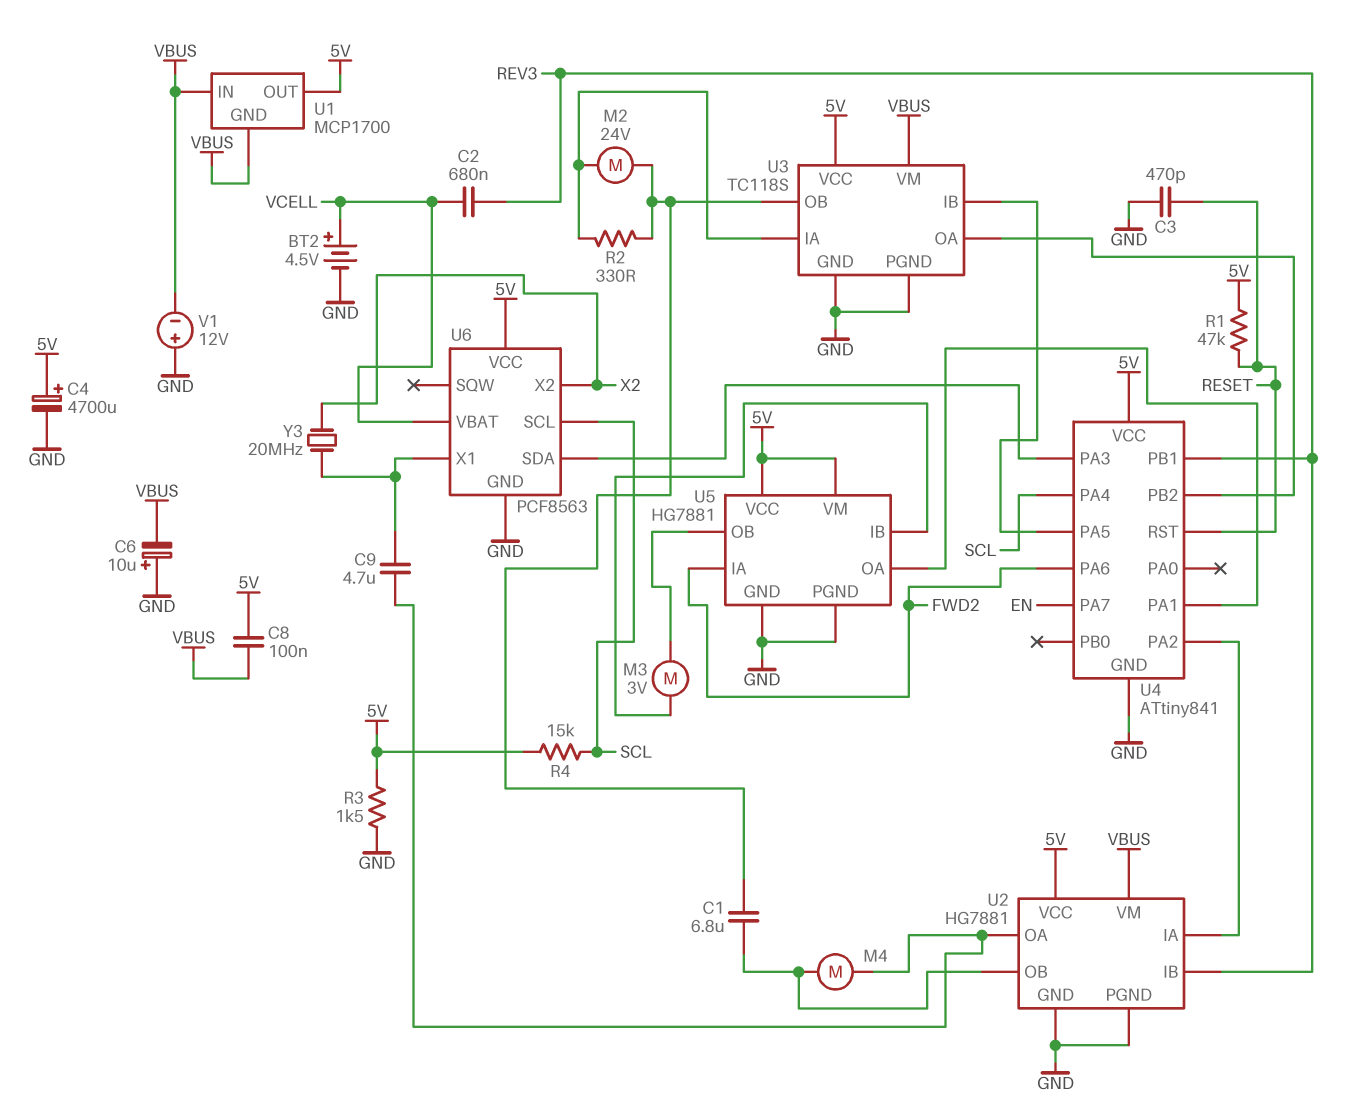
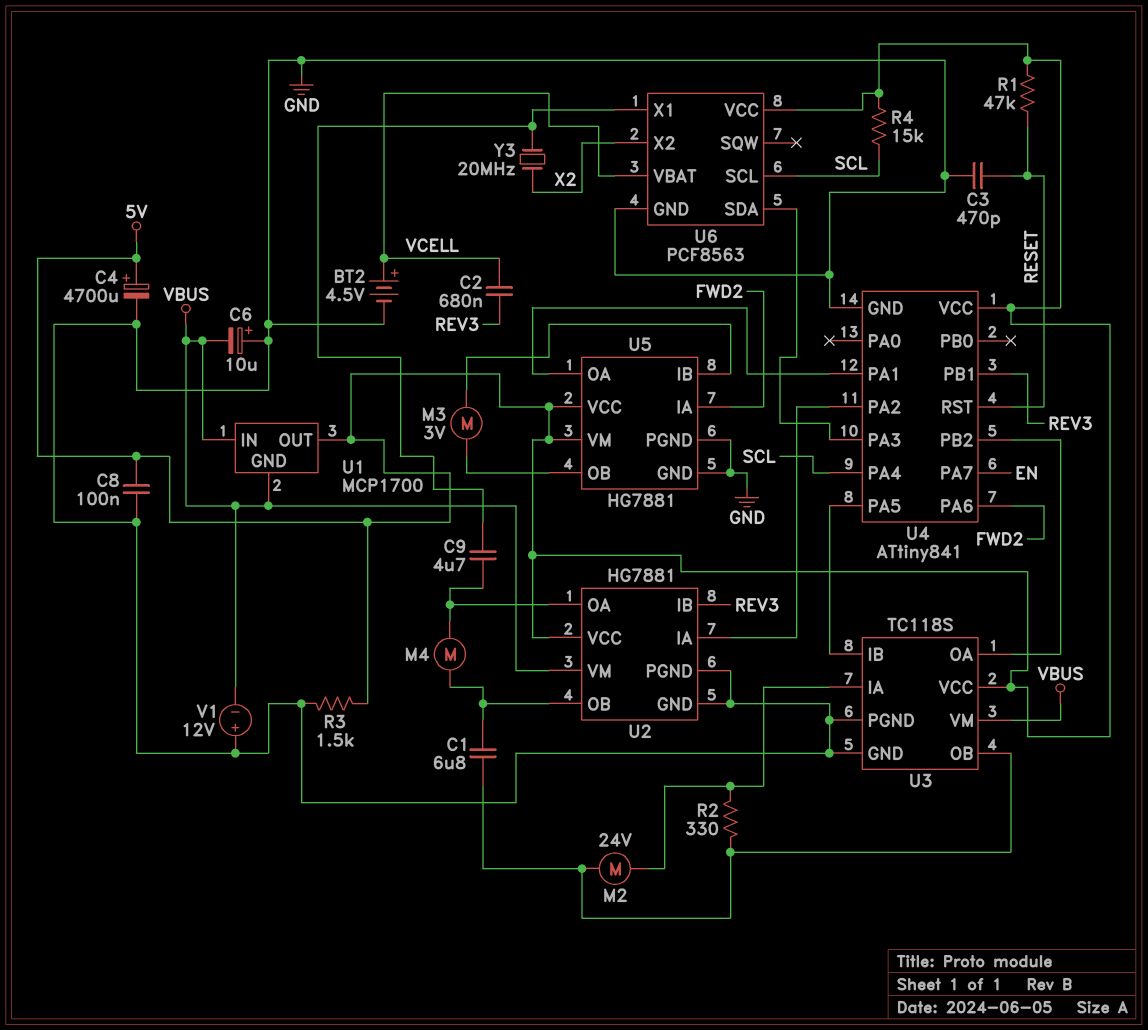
C8: 100nF (5V, VBUS) -> 100nF (5V, GND)

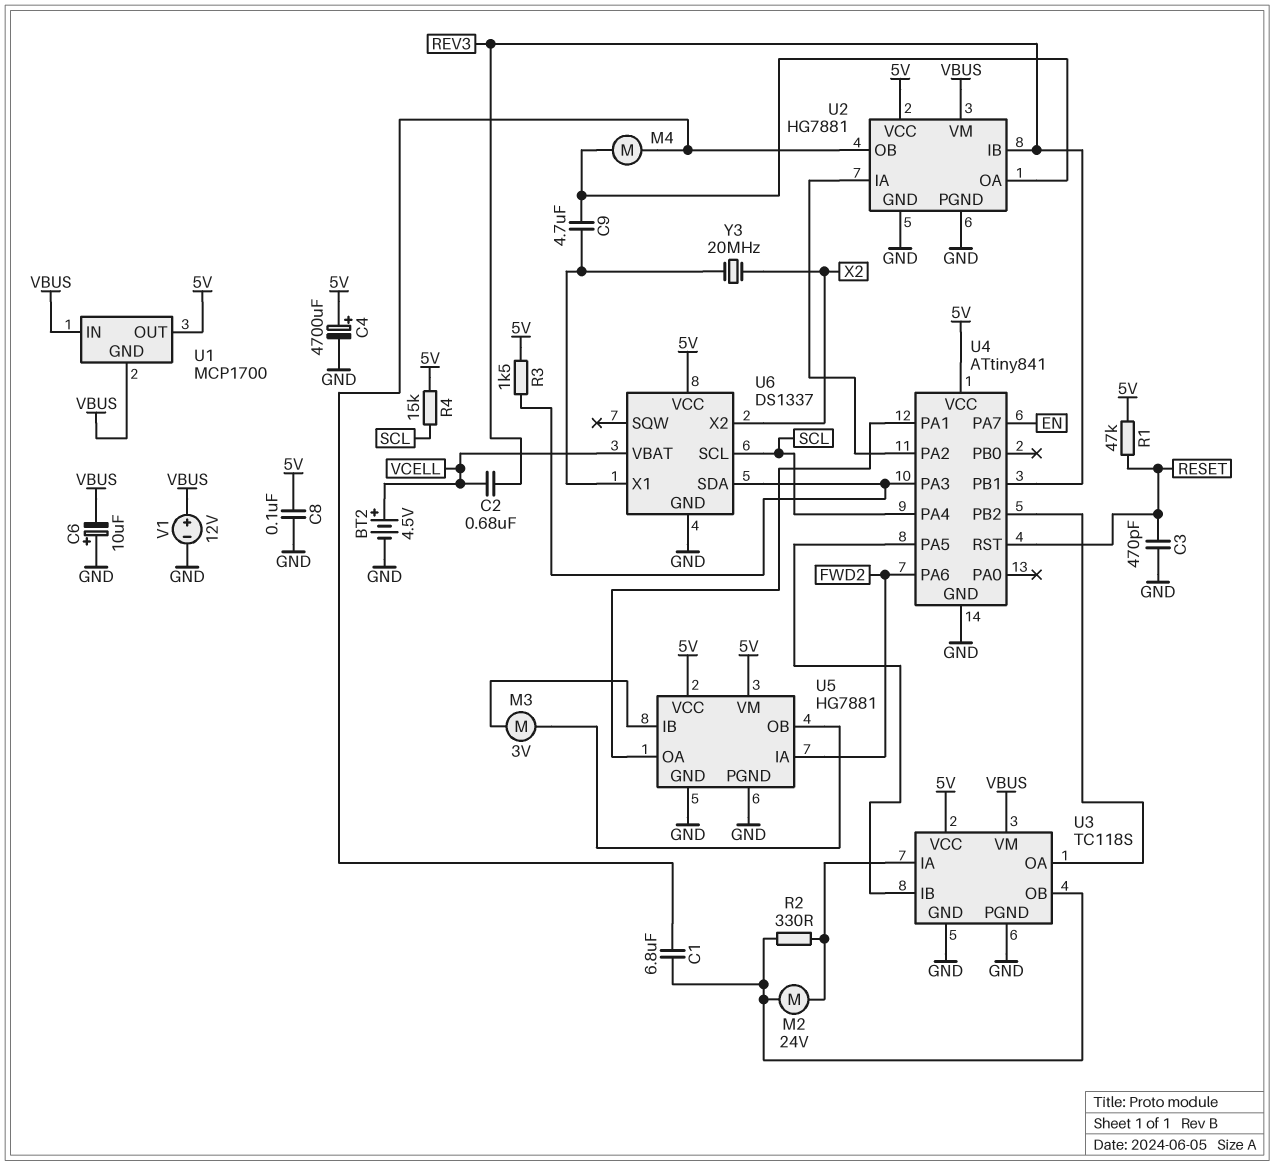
R3: 1.5k (5V, GND) -> 1.5k (5V, U4/PA3)
U6: PCF8563 -> DS1337
V1: 12V (plus GND, minus VBUS) -> 12V (plus VBUS, minus GND)

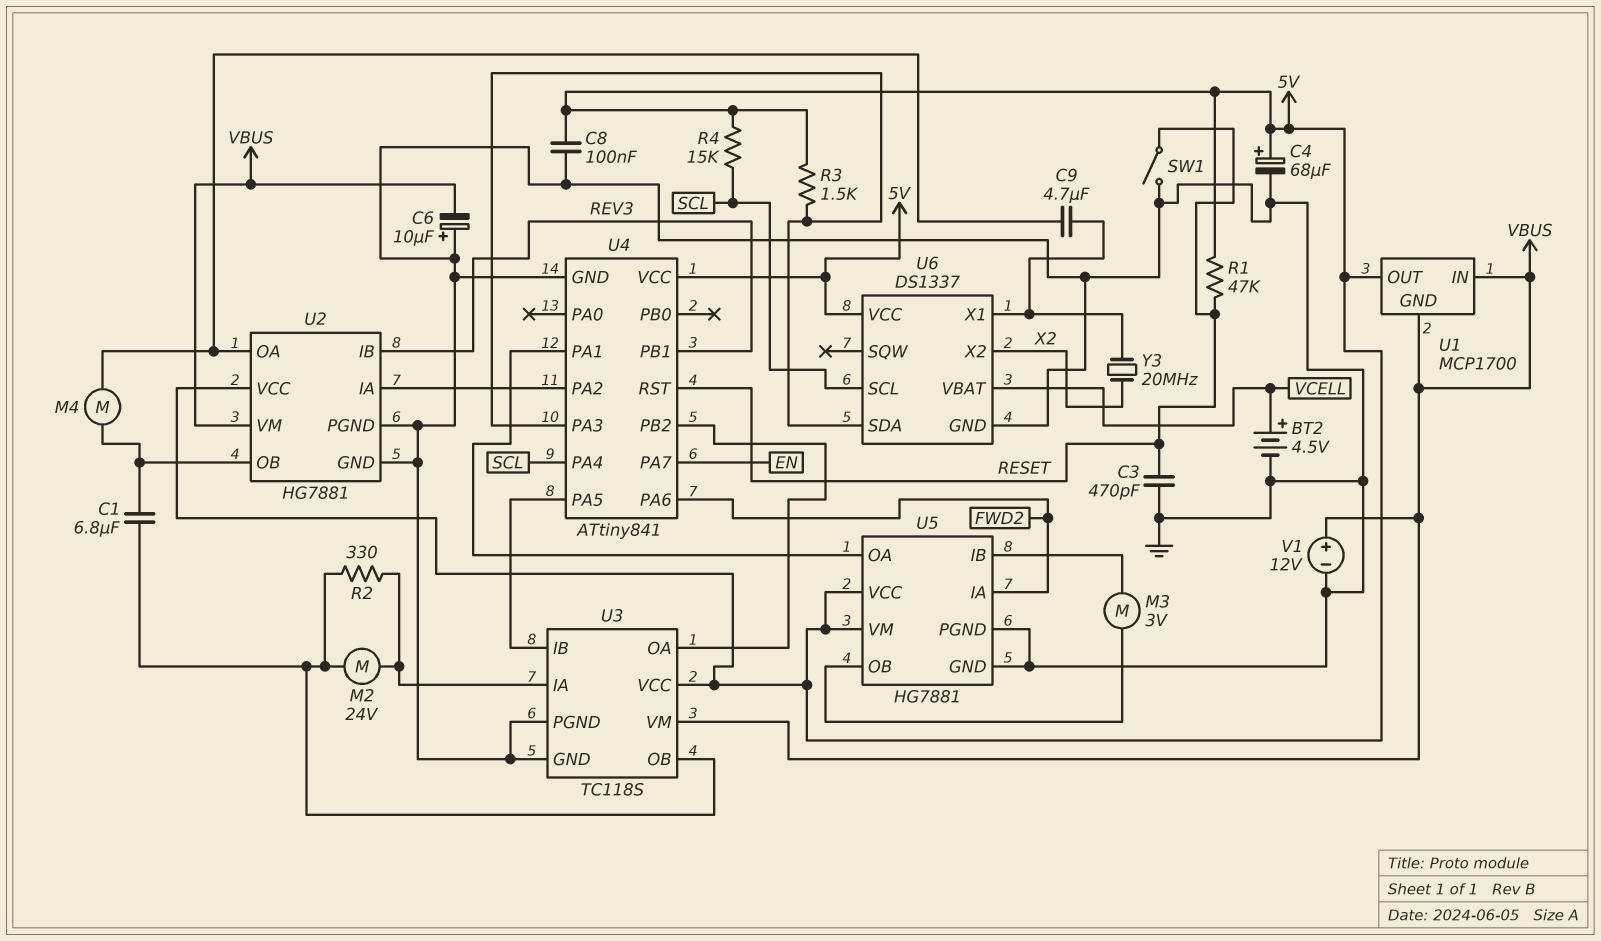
C2: 680nF (REV3, VCELL) -> none
C4: 4700uF (plus 5V, minus GND) -> 68uF (plus 5V, minus GND)
SW1: none -> switch (GND, RESET)

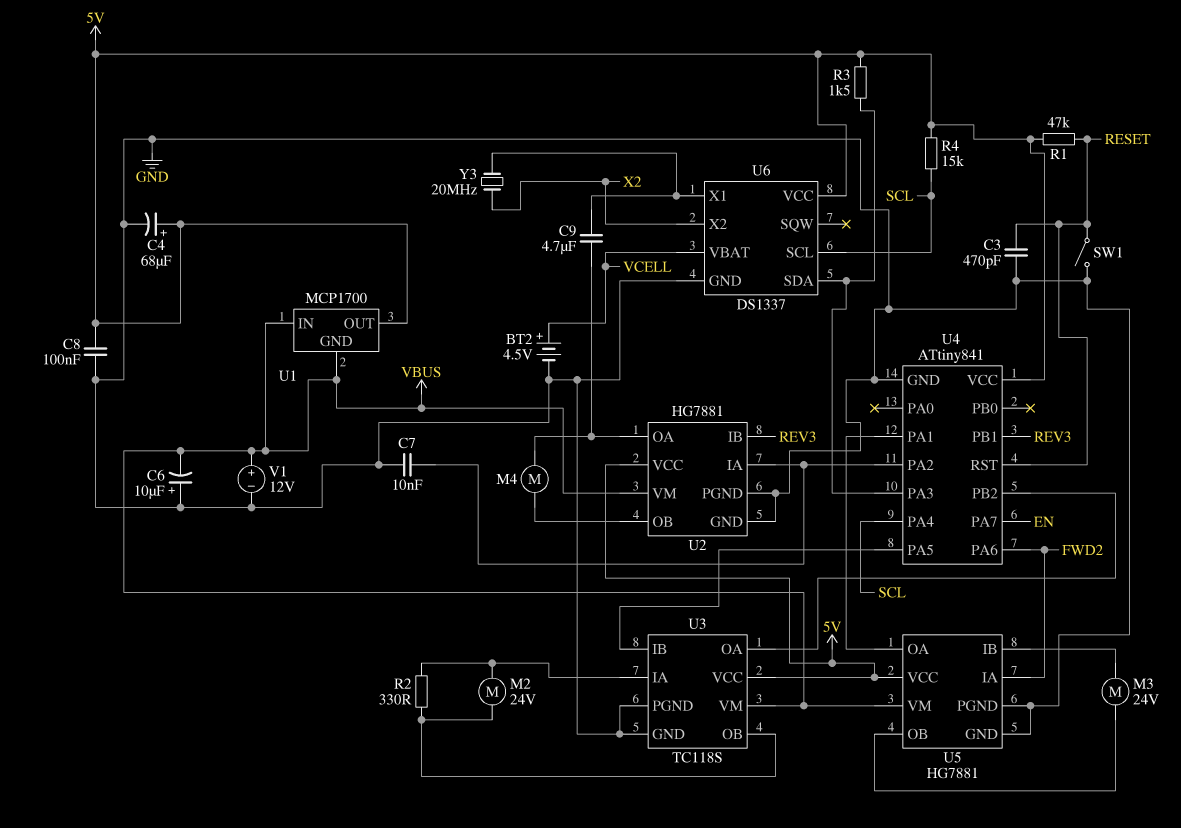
C1: 6.8uF (U2/OB, U3/OB) -> none
C7: none -> 10nF (GND, U2/IA)
M3: motor 3V (U5/IB, U5/OB) -> motor 24V (U5/IB, U5/OB)
U5 pin VM: 5V -> VBUS

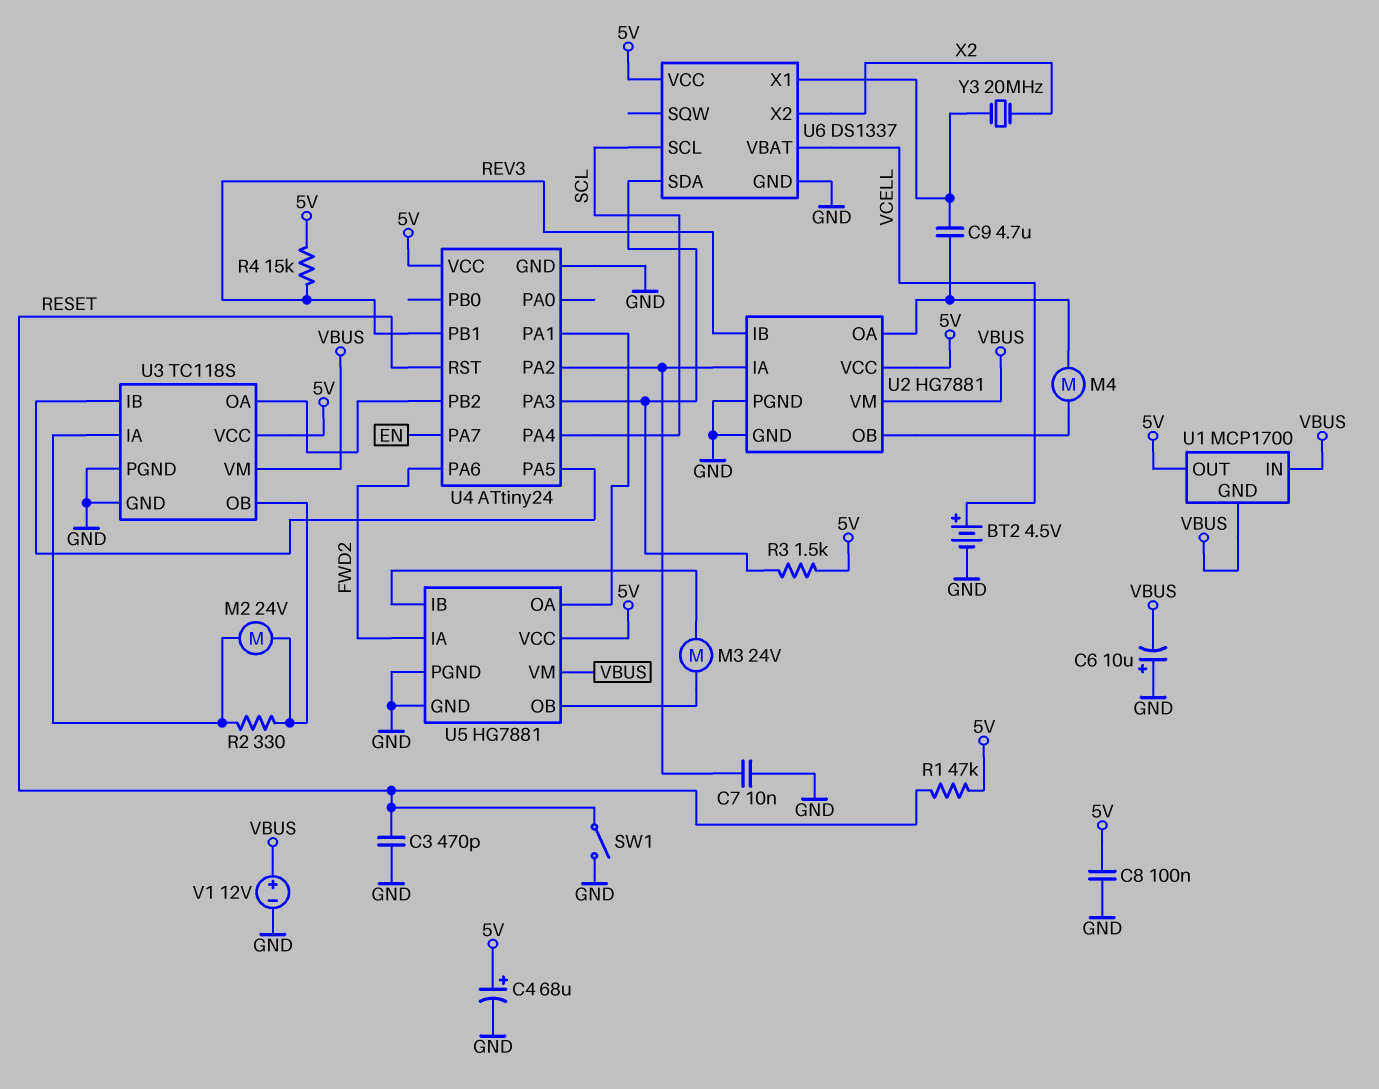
R4: 15k (5V, SCL) -> 15k (5V, REV3)
U4: ATtiny841 -> ATtiny24

